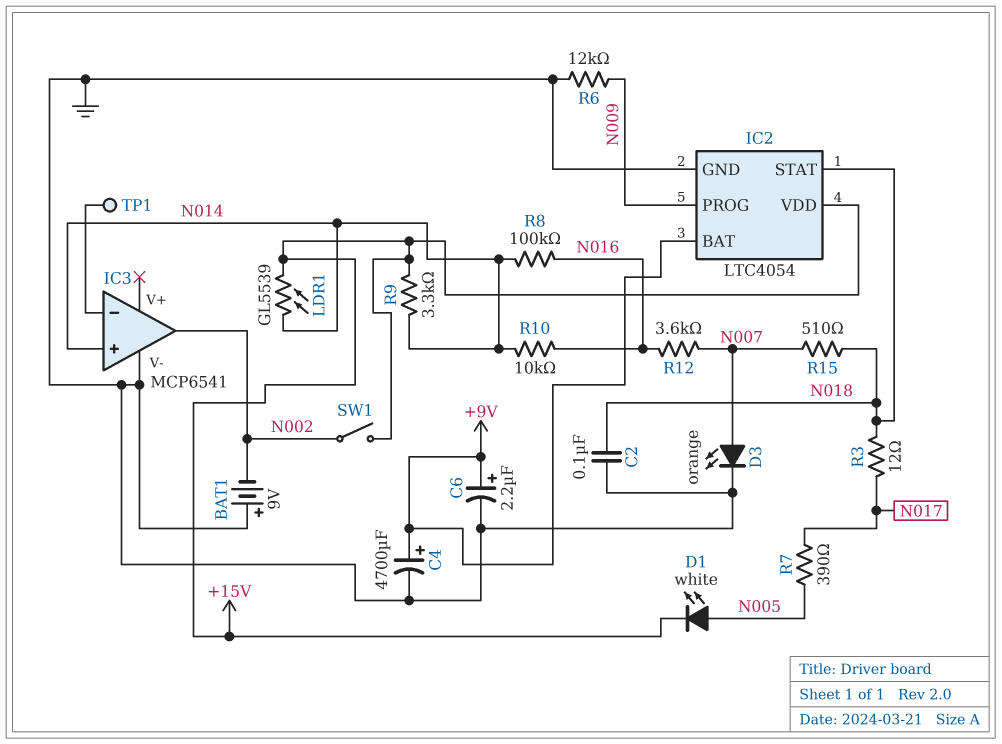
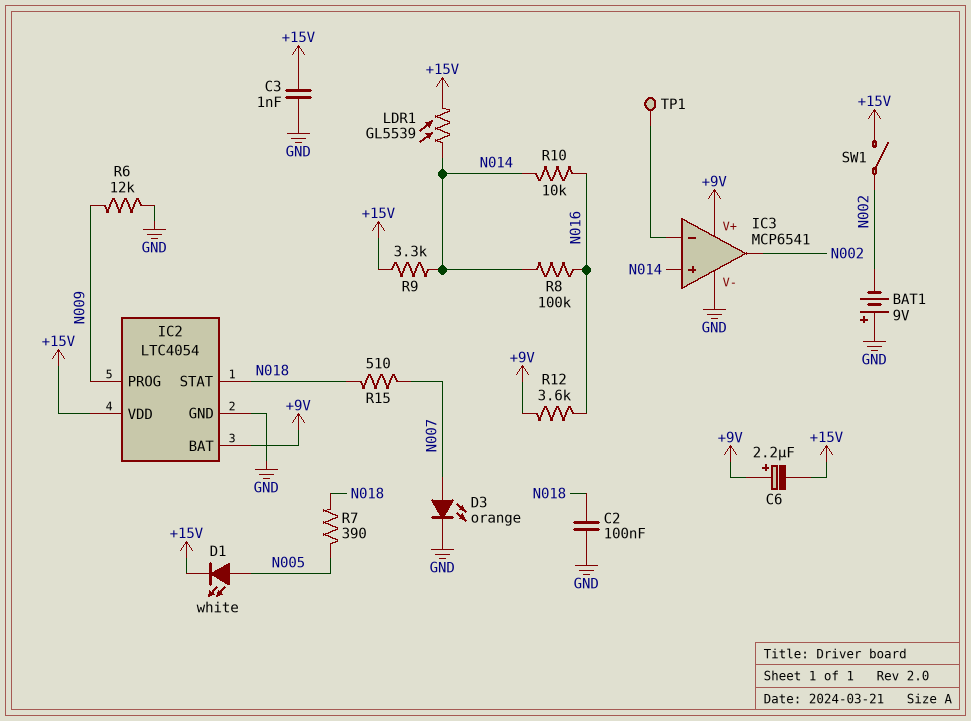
C3: none -> 1nF (+15V, GND)
C4: 4700uF (plus +9V, minus GND) -> none
C6: 2.2uF (plus +9V, minus GND) -> 2.2uF (plus +9V, minus +15V)
IC3 pin V+: none -> +9V
R3: 12 (N017, N018) -> none
R7: 390 (N005, N017) -> 390 (N005, N018)
R12: 3.6k (N007, N016) -> 3.6k (+9V, N016)

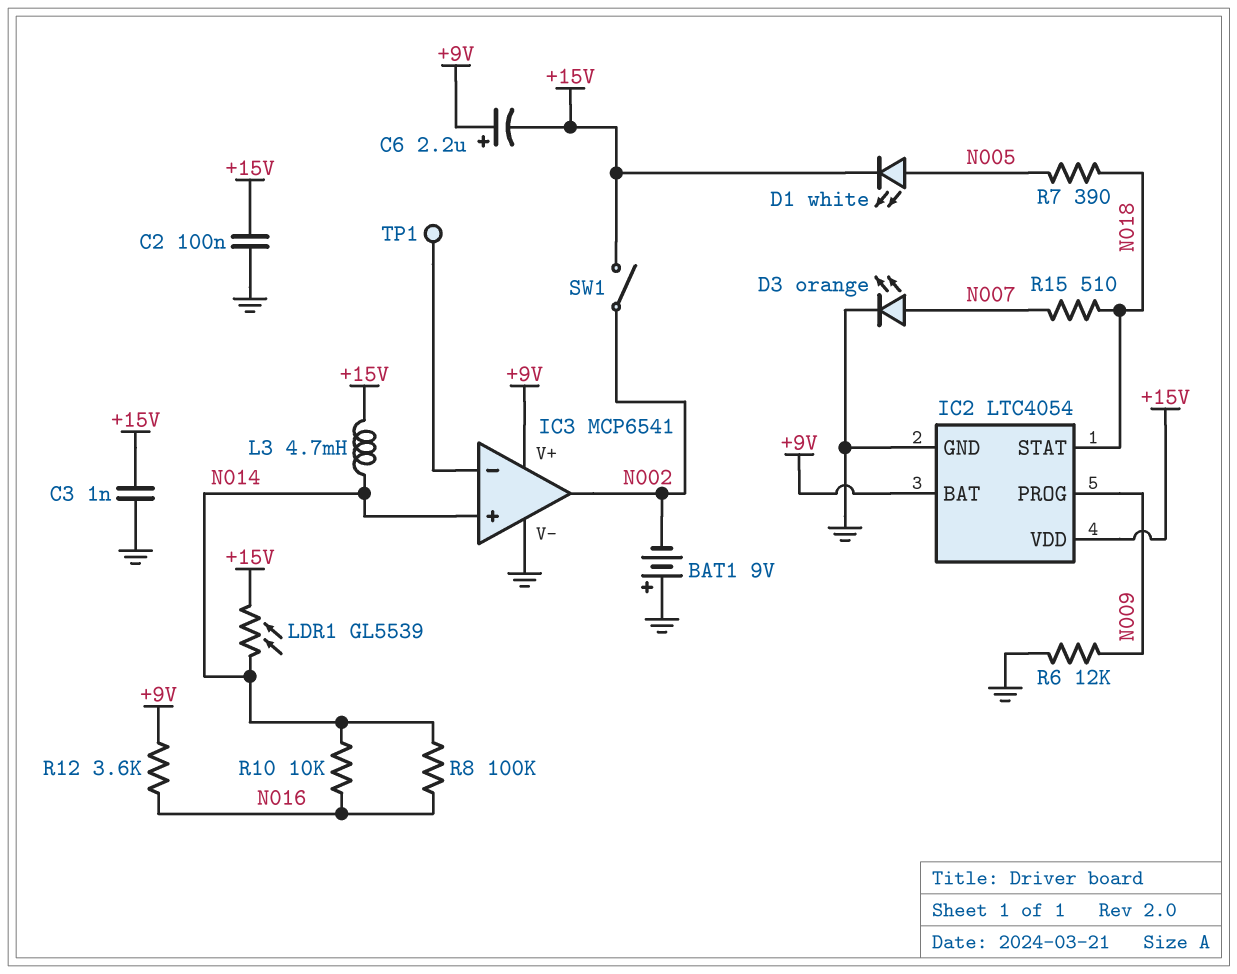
C2: 100nF (GND, N018) -> 100nF (+15V, GND)
L3: none -> 4.7mH (+15V, N014)
R9: 3.3k (+15V, N014) -> none

